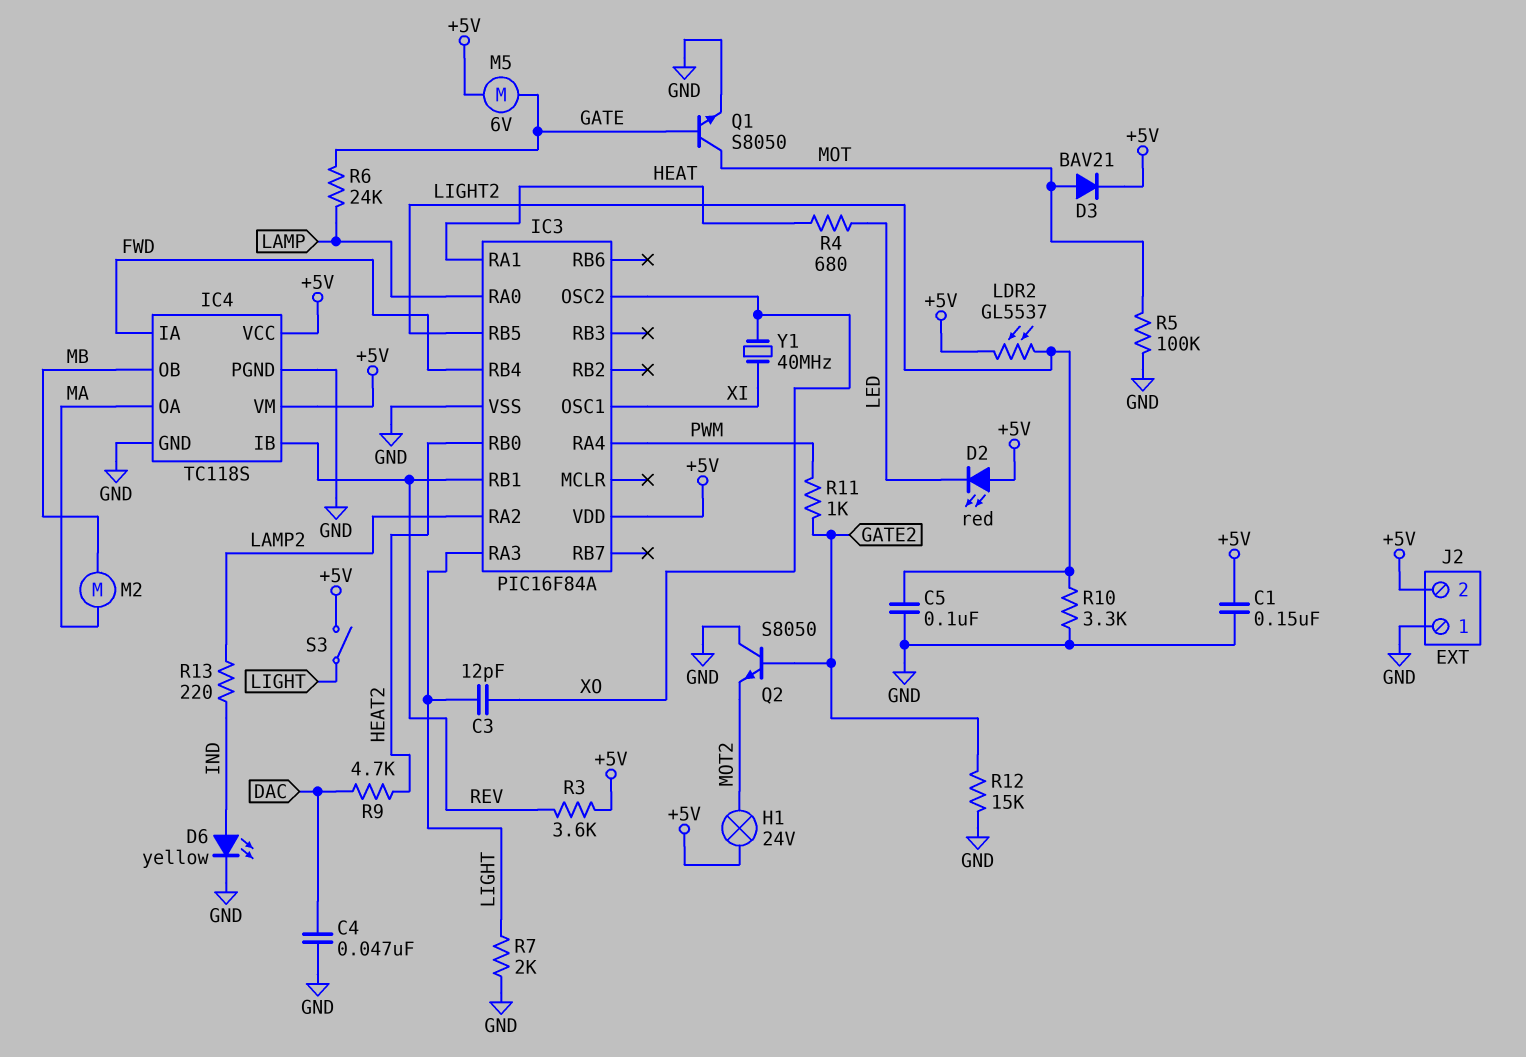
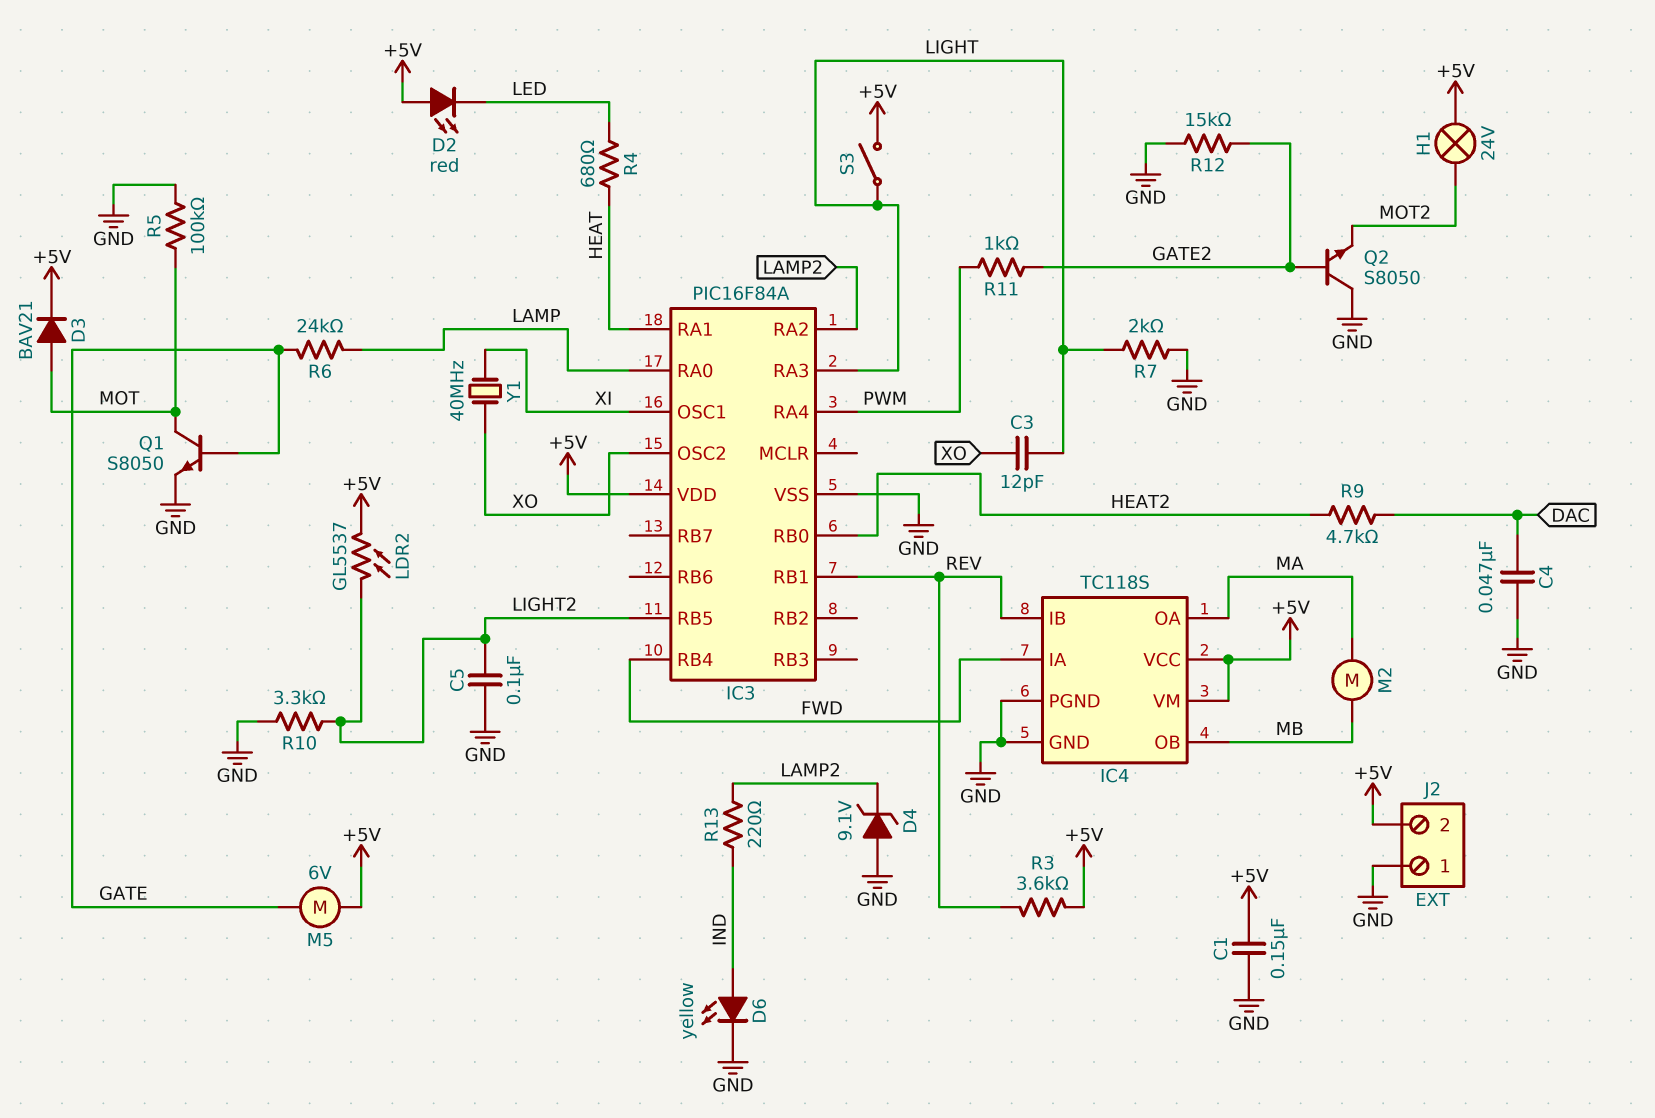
D4: none -> zener 9.1V (A GND, K LAMP2)

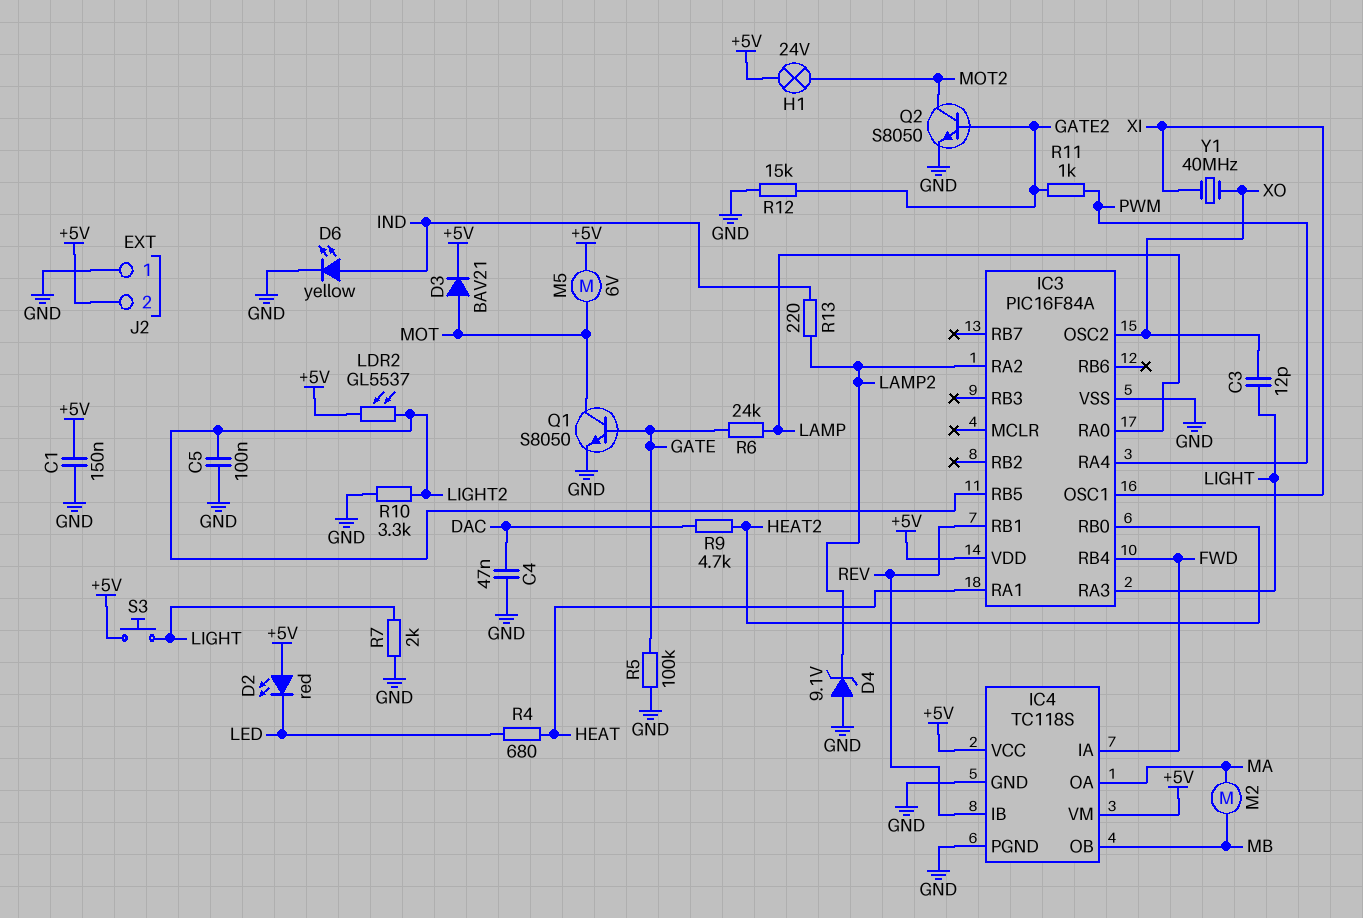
M5: motor 6V (+5V, GATE) -> motor 6V (+5V, MOT)
Q2: NPN S8050 (B GATE2, C GND, E MOT2) -> NPN S8050 (B GATE2, C MOT2, E GND)
R3: 3.6k (+5V, REV) -> none
R5: 100k (GND, MOT) -> 100k (GATE, GND)
S3: switch (+5V, LIGHT) -> button (+5V, LIGHT)

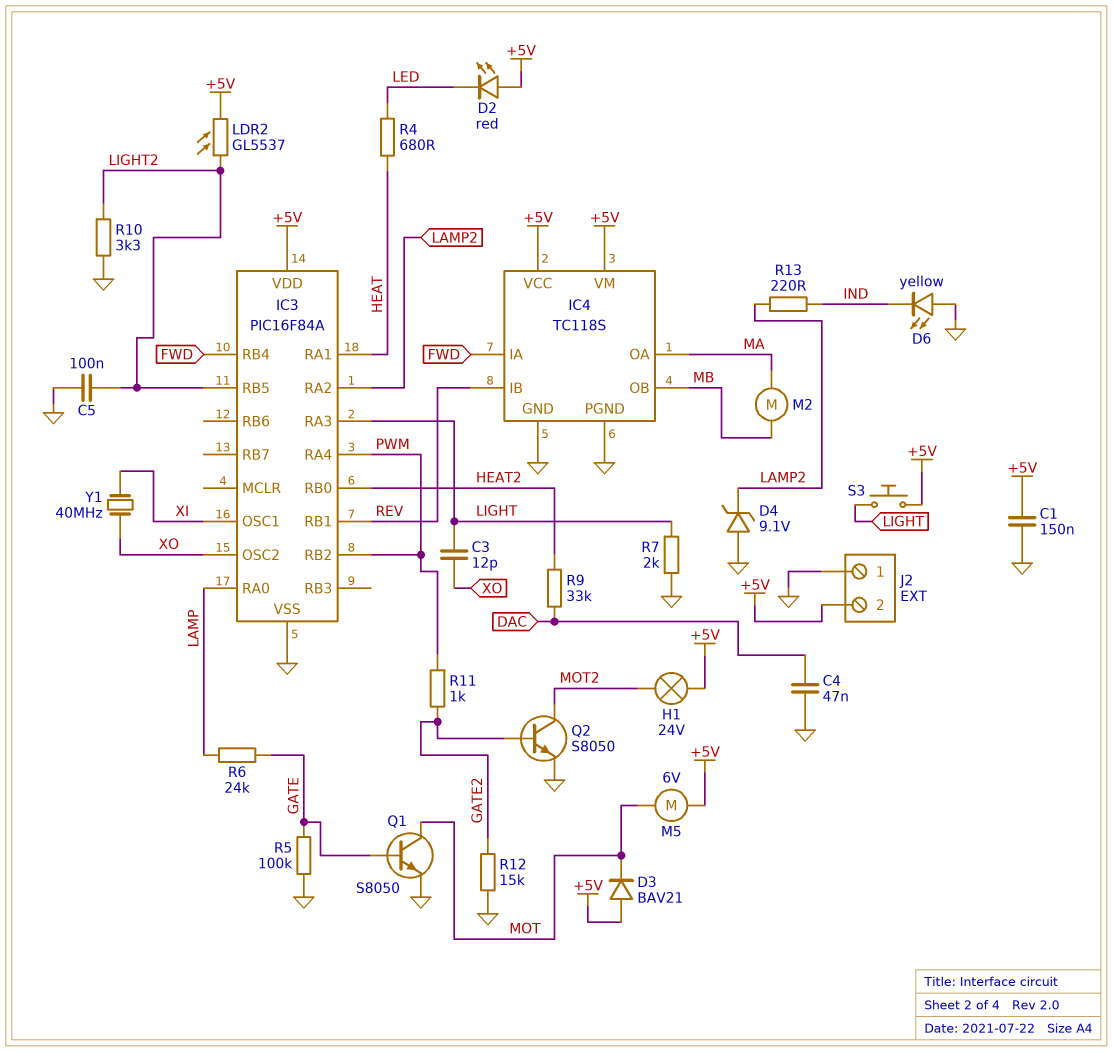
D3: diode BAV21 (A MOT, K +5V) -> diode BAV21 (A +5V, K MOT)
D6: LED yellow (A IND, K GND) -> LED yellow (A GND, K IND)
IC3 pin RB2: none -> PWM
R9: 4.7k (DAC, HEAT2) -> 33k (DAC, HEAT2)

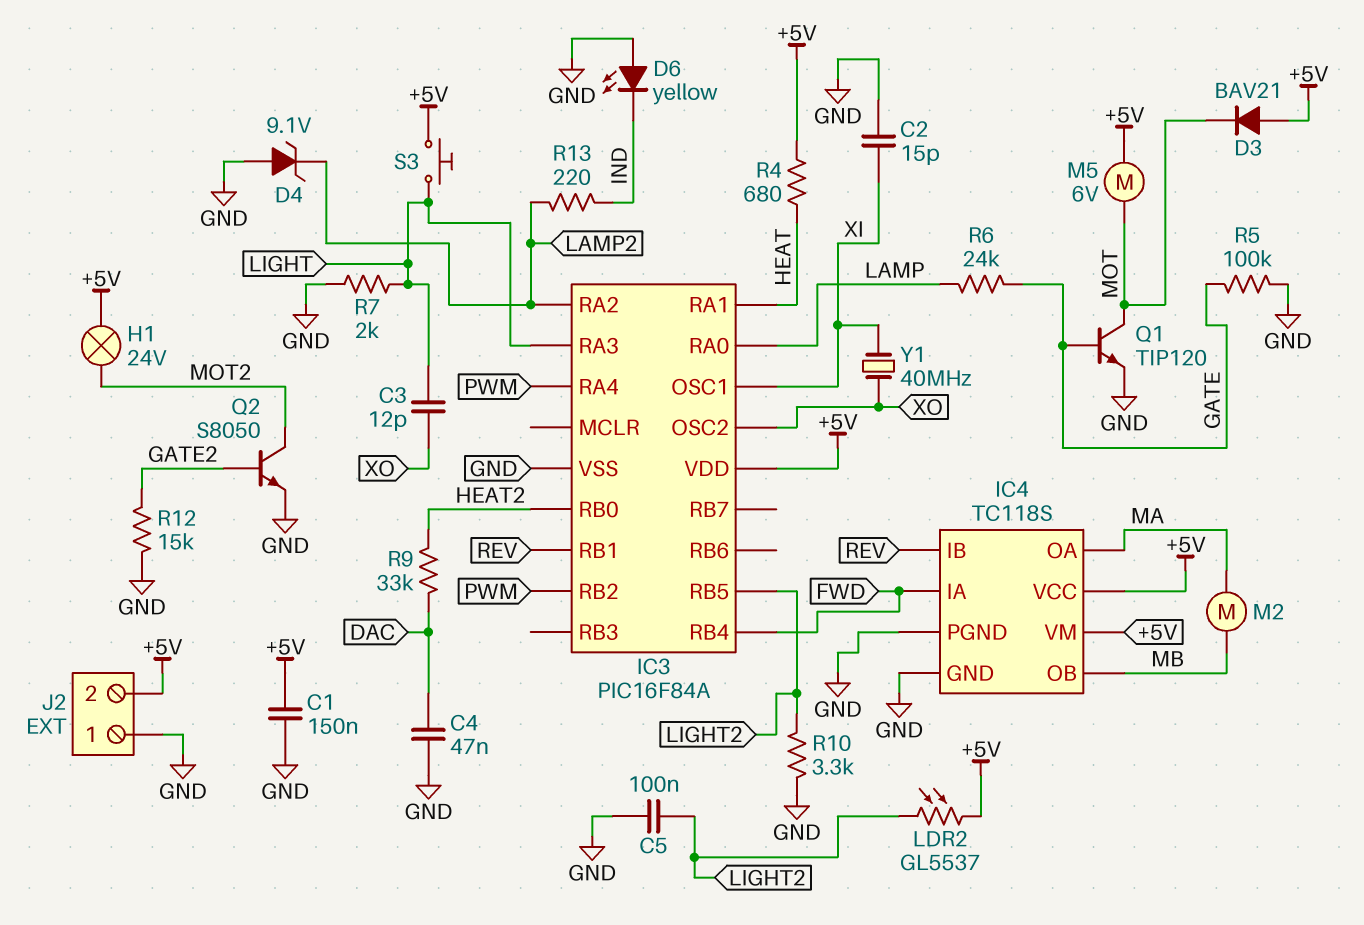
C2: none -> 15pF (GND, XI)
D2: LED red (A +5V, K LED) -> none
Q1: NPN S8050 (B GATE, C MOT, E GND) -> NPN TIP120 (B GATE, C MOT, E GND)
R4: 680 (HEAT, LED) -> 680 (+5V, HEAT)
R11: 1k (GATE2, PWM) -> none

